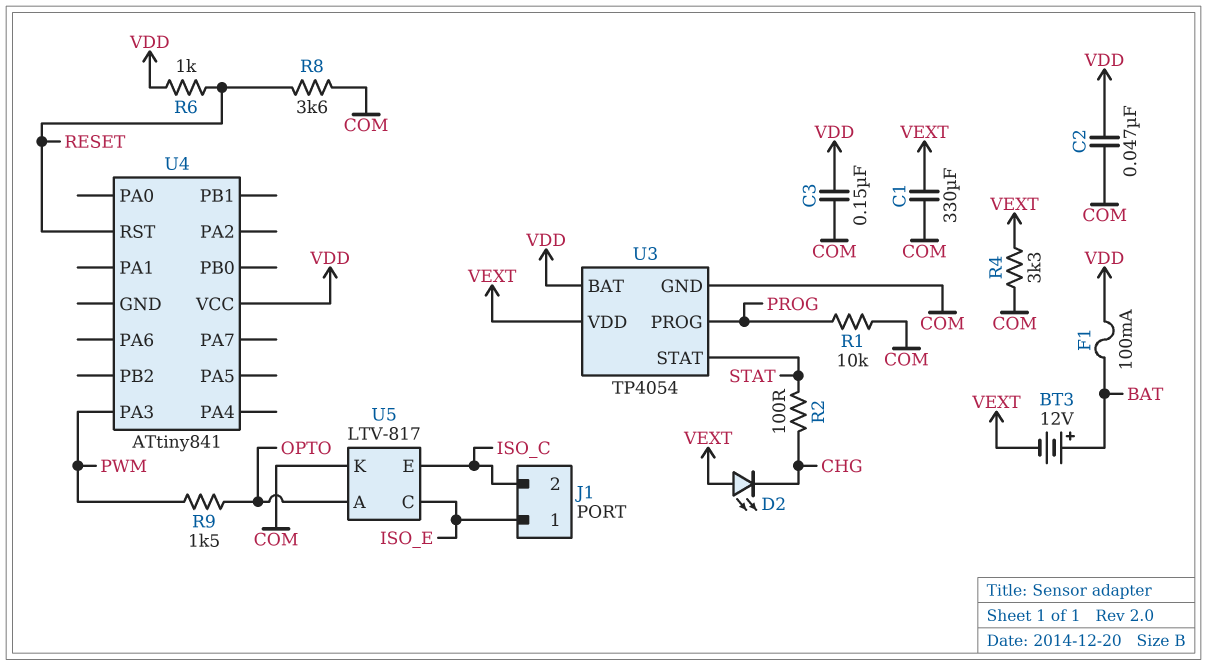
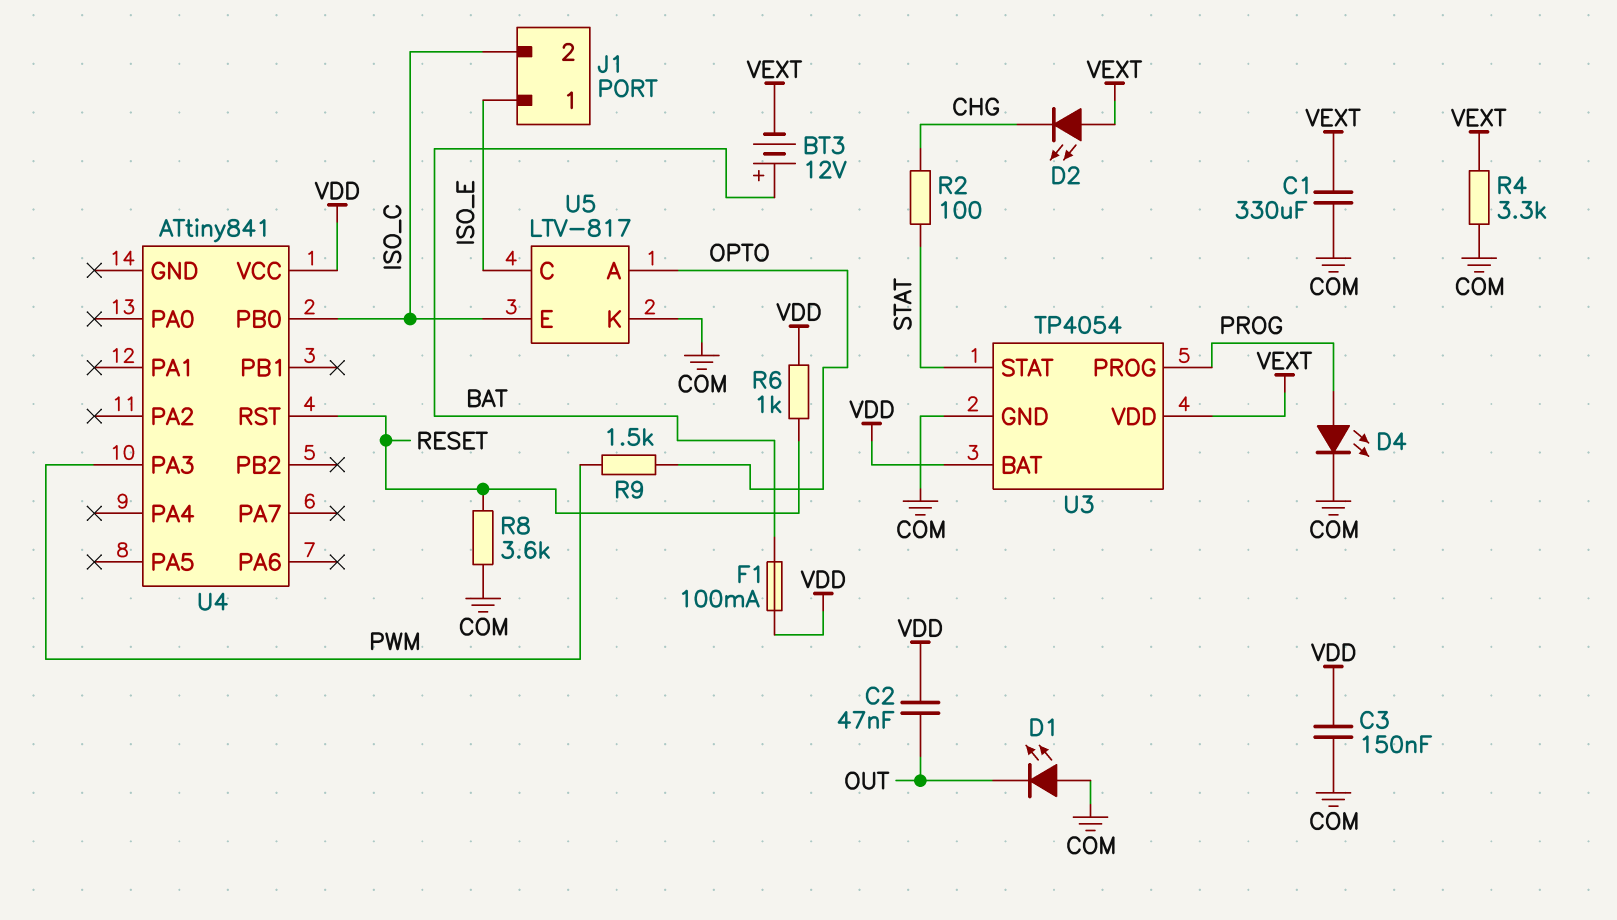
C2: 47nF (COM, VDD) -> 47nF (OUT, VDD)
D1: none -> LED (A COM, K OUT)
D4: none -> LED (A PROG, K COM)
R1: 10k (COM, PROG) -> none
U4 pin PB0: none -> ISO_C

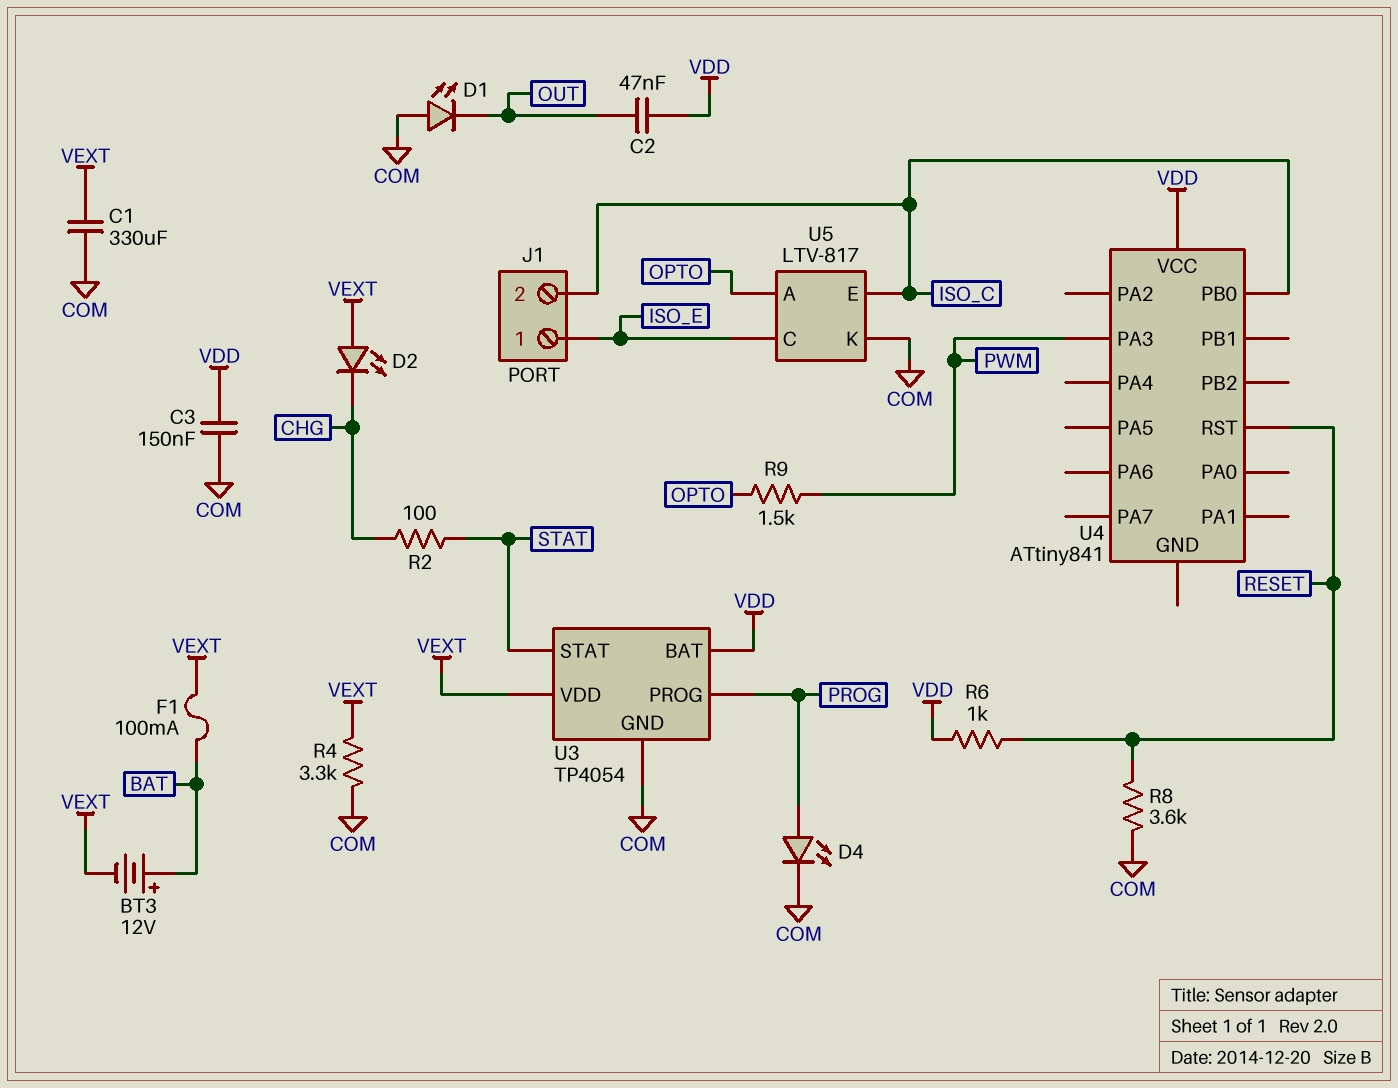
F1: 100mA (BAT, VDD) -> 100mA (BAT, VEXT)

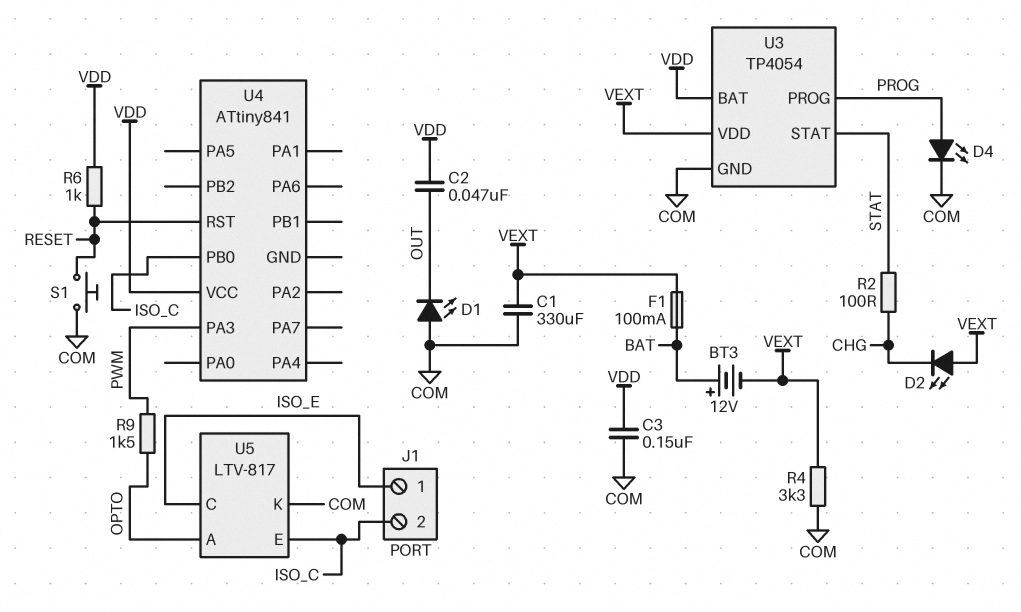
R8: 3.6k (COM, RESET) -> none
S1: none -> button (COM, RESET)

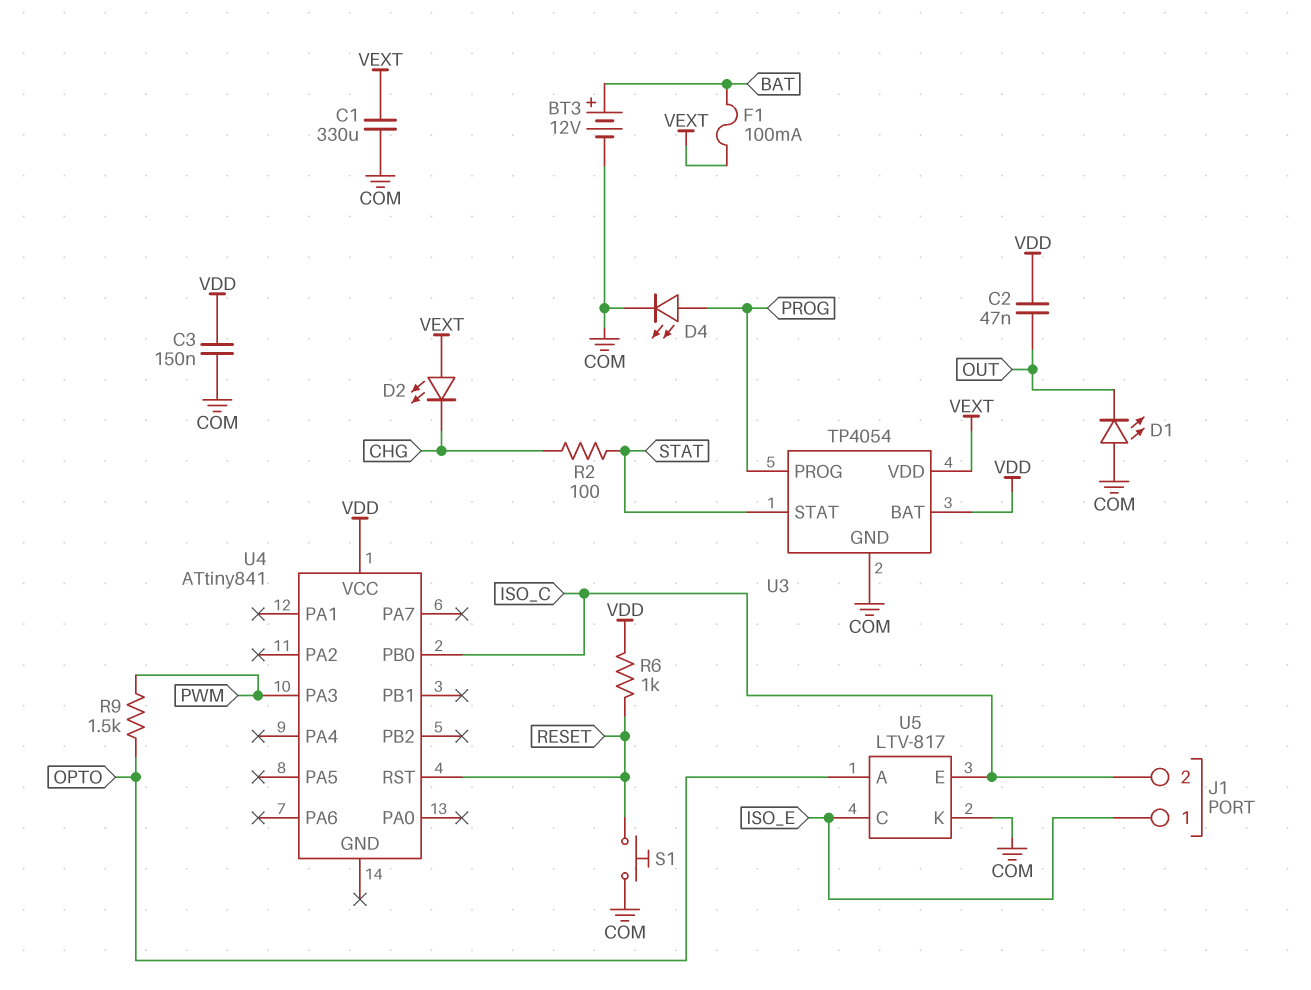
BT3: 12V (plus BAT, minus VEXT) -> 12V (plus BAT, minus COM)
R4: 3.3k (COM, VEXT) -> none

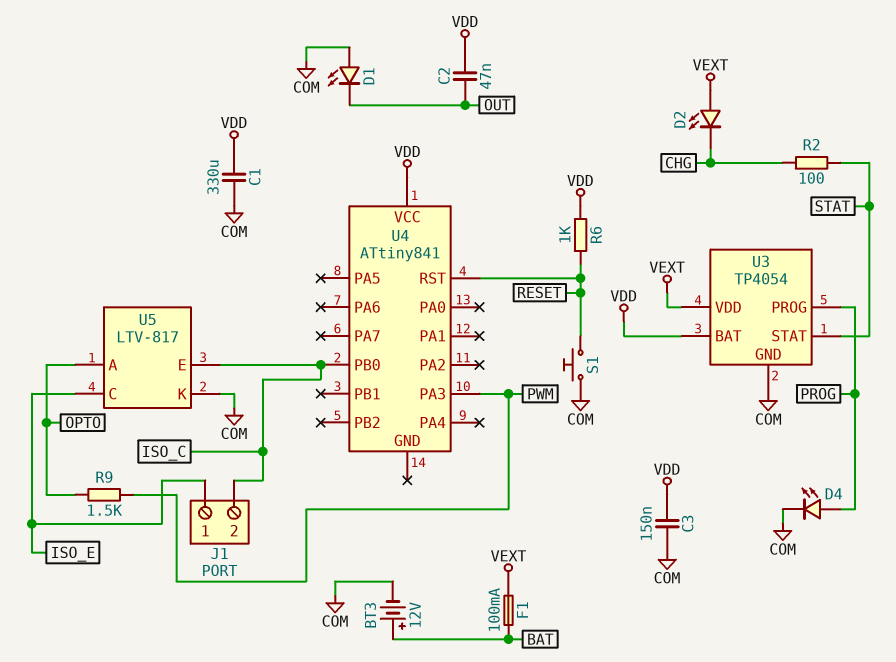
C1: 330uF (COM, VEXT) -> 330uF (COM, VDD)

